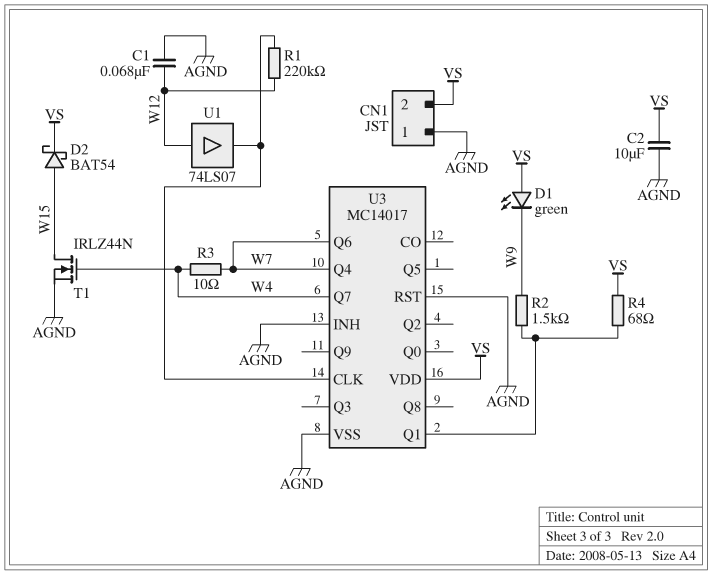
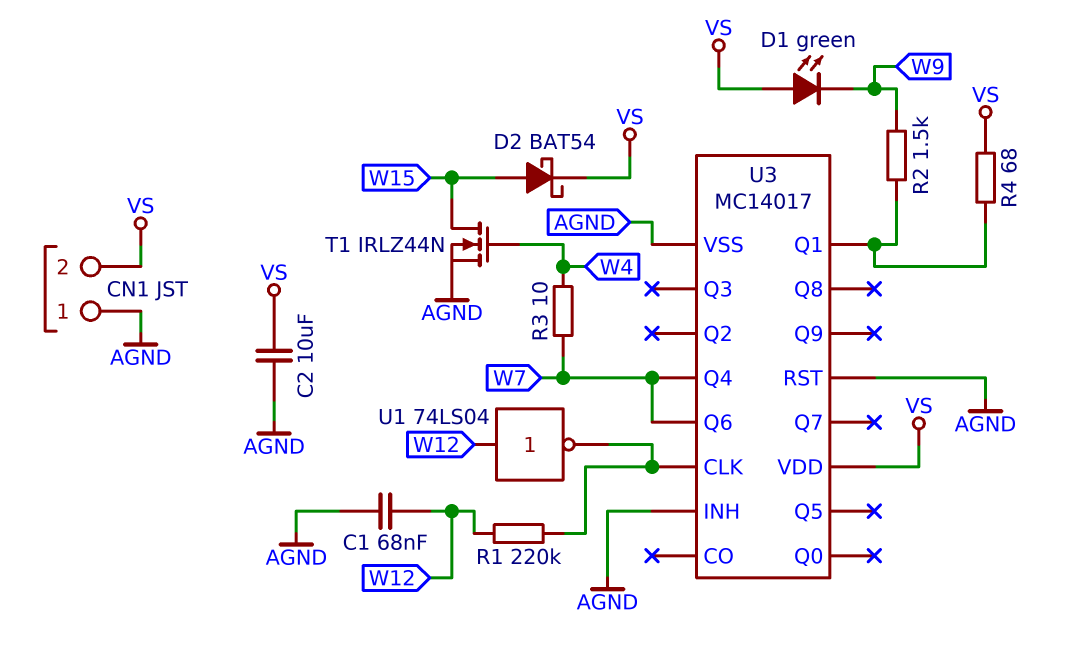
U1: buffer 74LS07 (in W12, out U3/CLK) -> NOT 74LS04 (in W12, out U3/CLK)
U3 pin Q7: W4 -> none

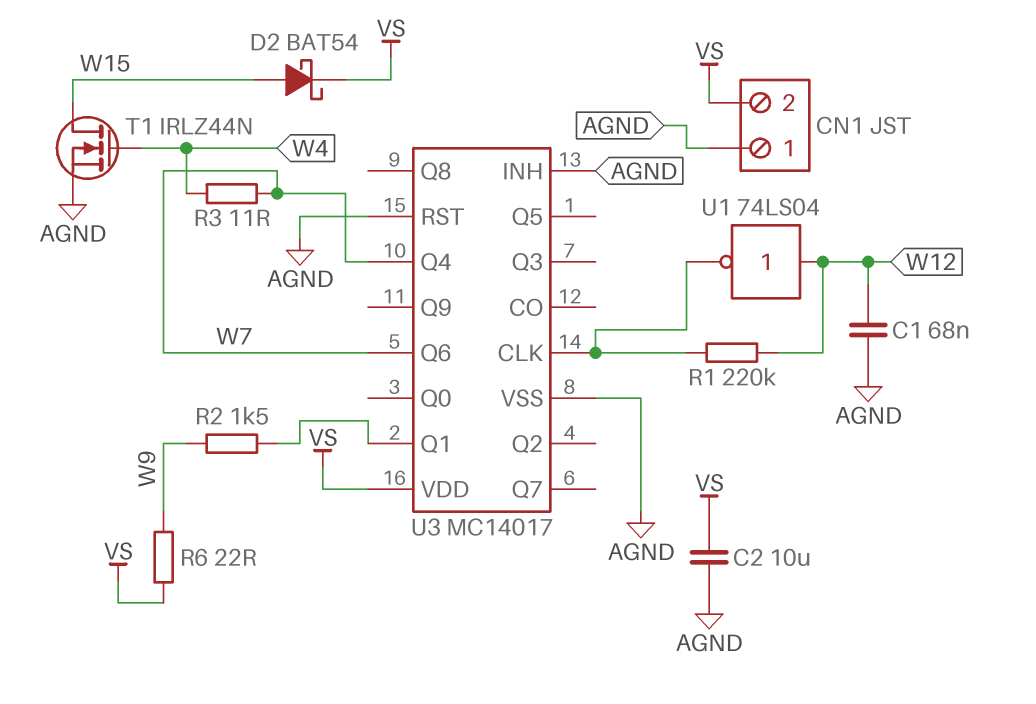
D1: LED green (A VS, K W9) -> none
R3: 10 (W4, W7) -> 11 (W4, W7)
R4: 68 (U3/Q1, VS) -> none
R6: none -> 22 (VS, W9)

